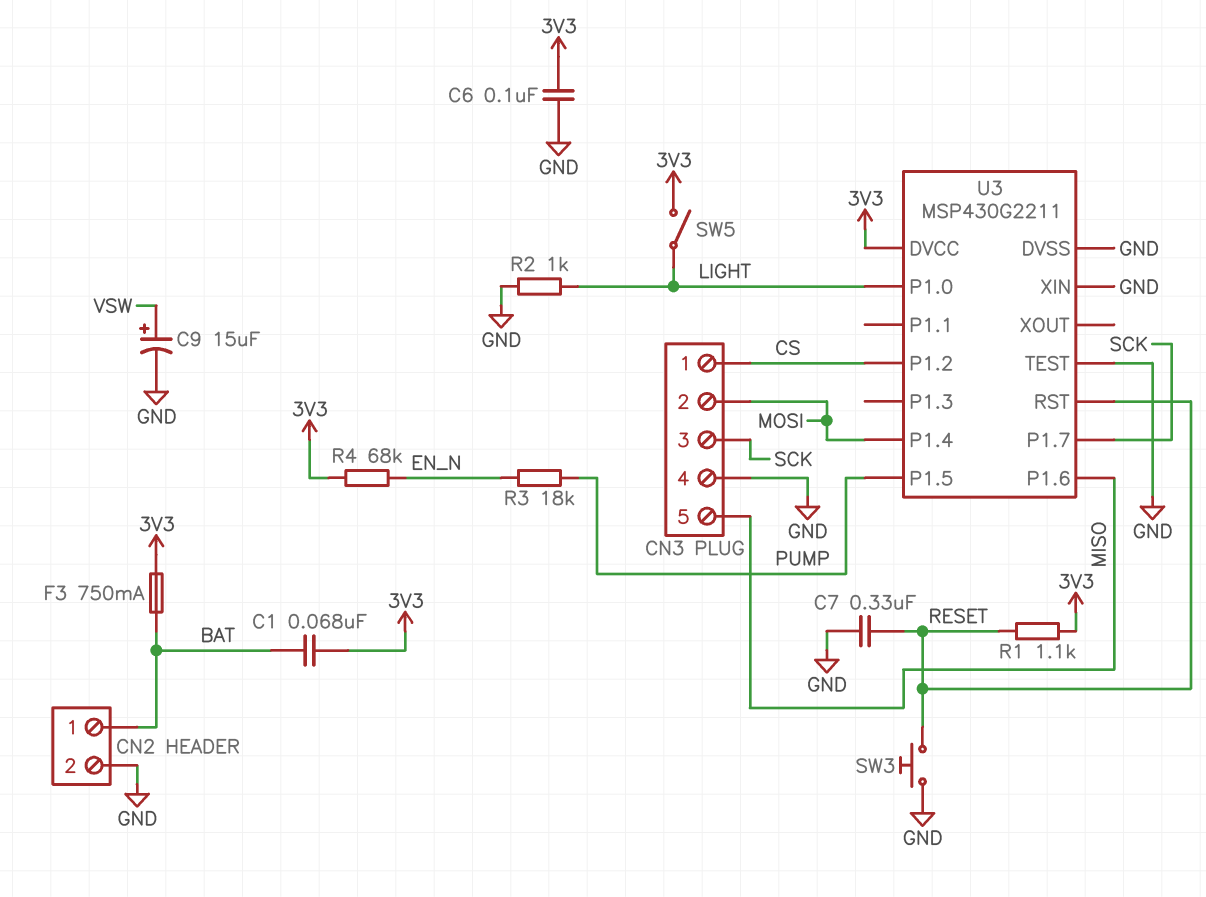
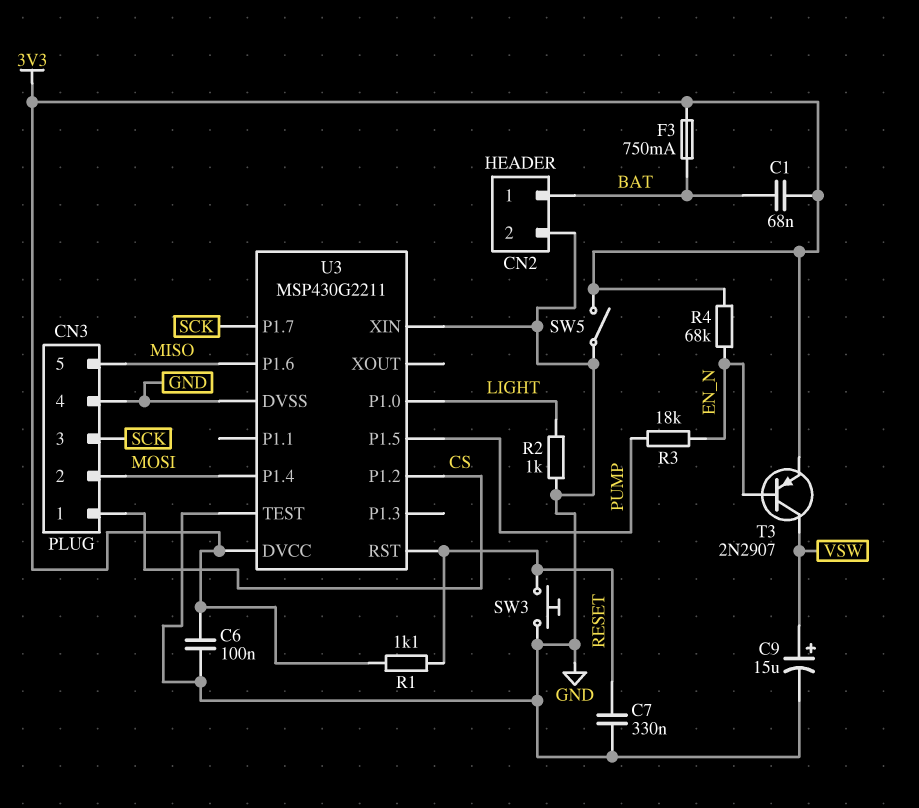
SW5: switch (3V3, LIGHT) -> switch (3V3, GND)
T3: none -> PNP 2N2907 (B EN_N, C VSW, E 3V3)

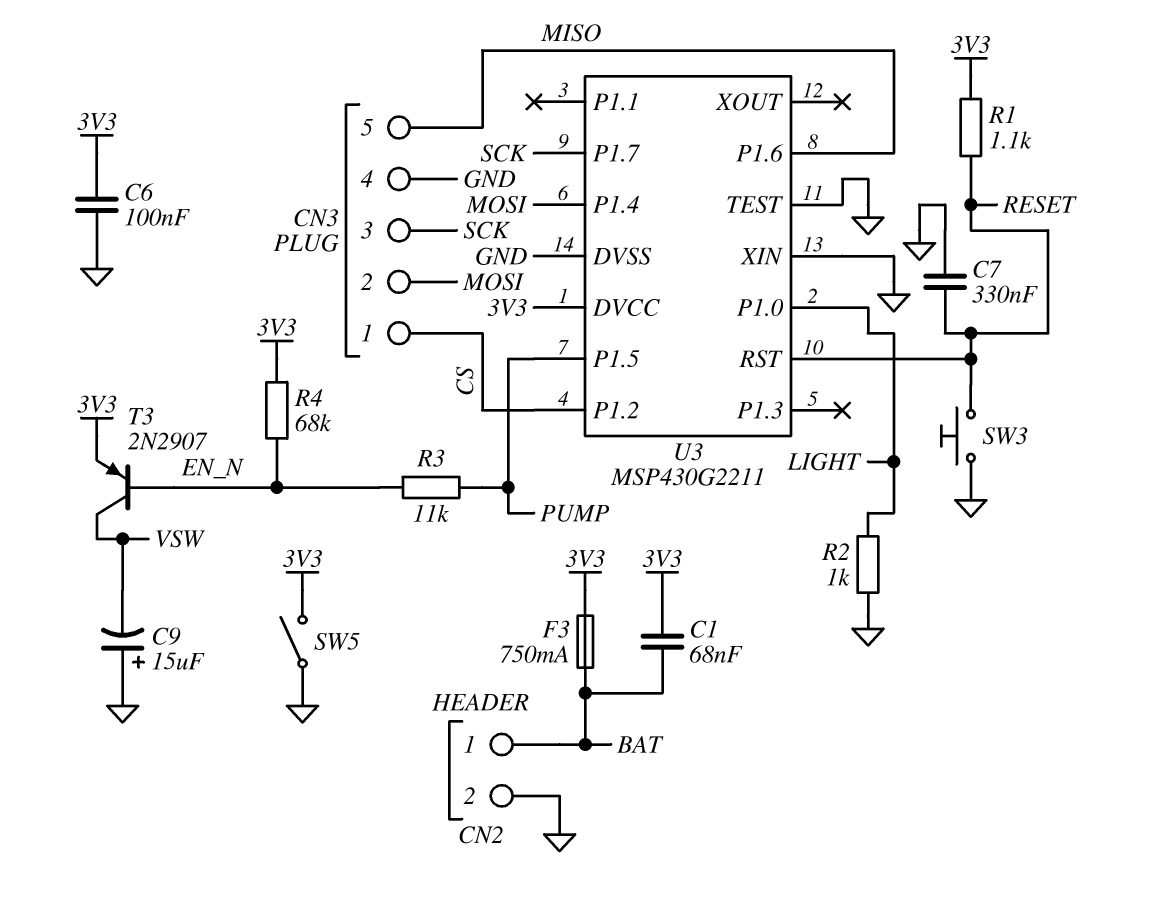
C9: 15uF (plus VSW, minus GND) -> 15uF (plus GND, minus VSW)
R3: 18k (EN_N, PUMP) -> 11k (EN_N, PUMP)

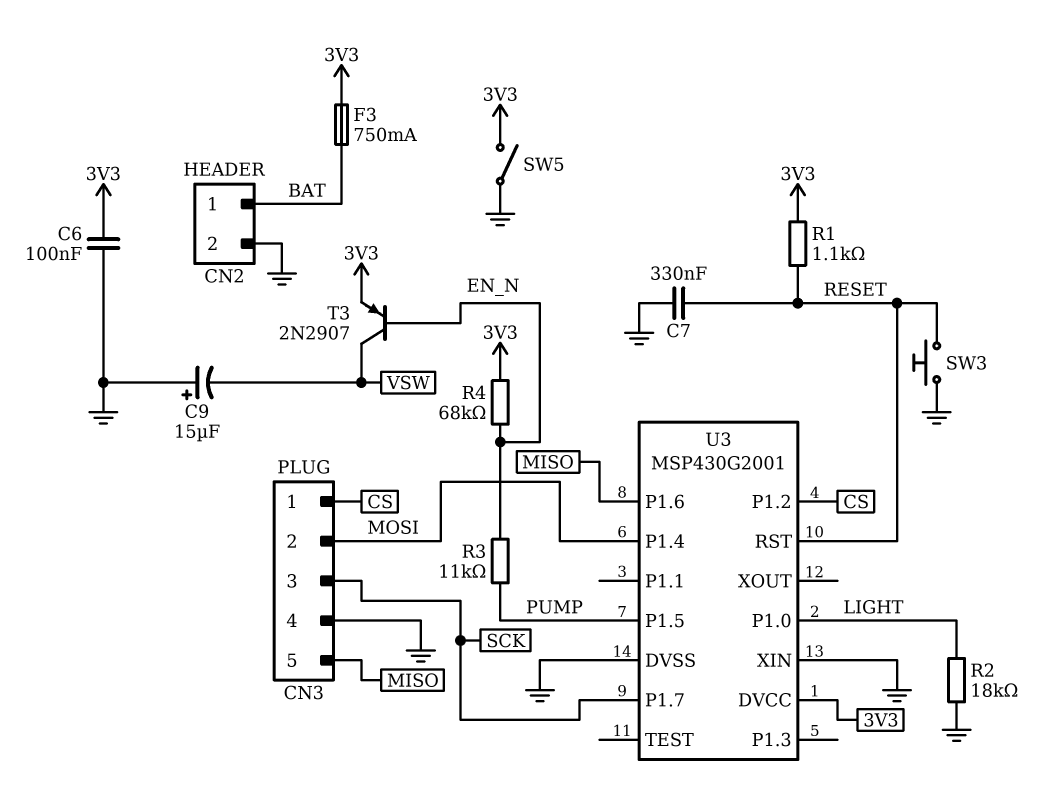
C1: 68nF (3V3, BAT) -> none
R2: 1k (GND, LIGHT) -> 18k (GND, LIGHT)
U3: MSP430G2211 -> MSP430G2001
U3 pin TEST: GND -> none

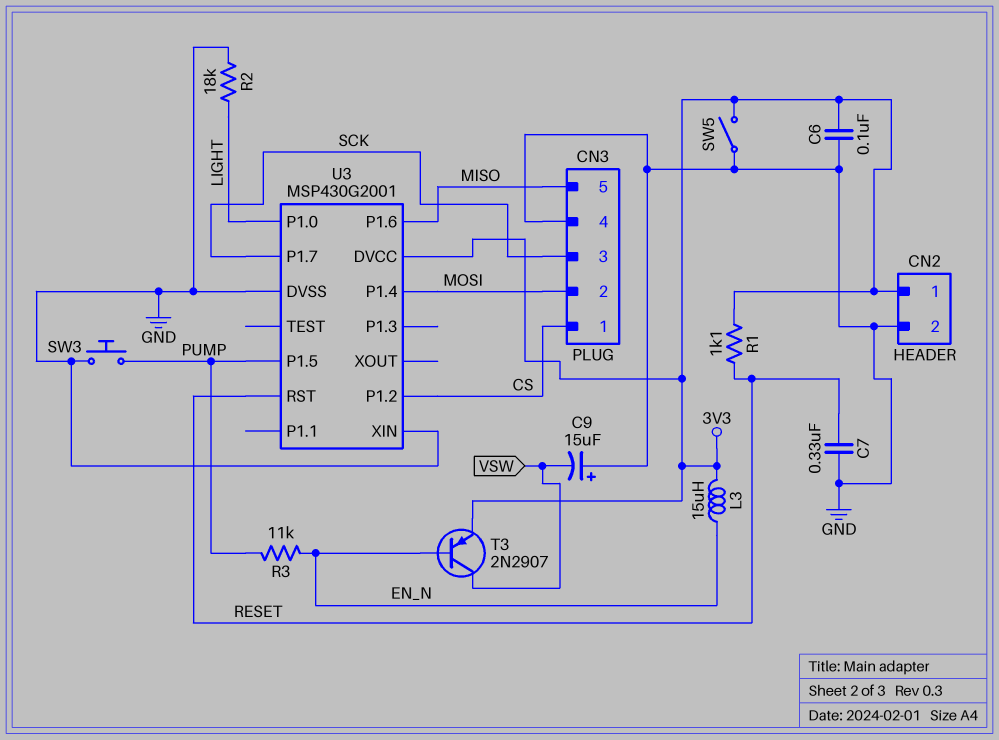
CN2 pin 1: BAT -> 3V3
F3: 750mA (3V3, BAT) -> none
L3: none -> 15uH (3V3, EN_N)
R4: 68k (3V3, EN_N) -> none
SW3: button (GND, RESET) -> button (GND, PUMP)

